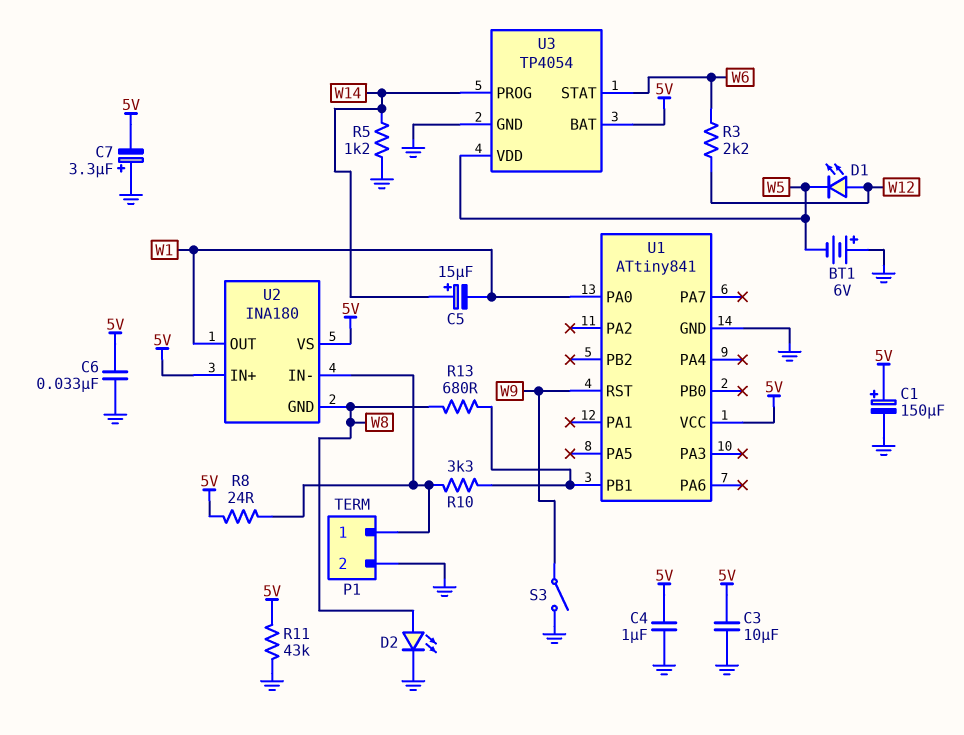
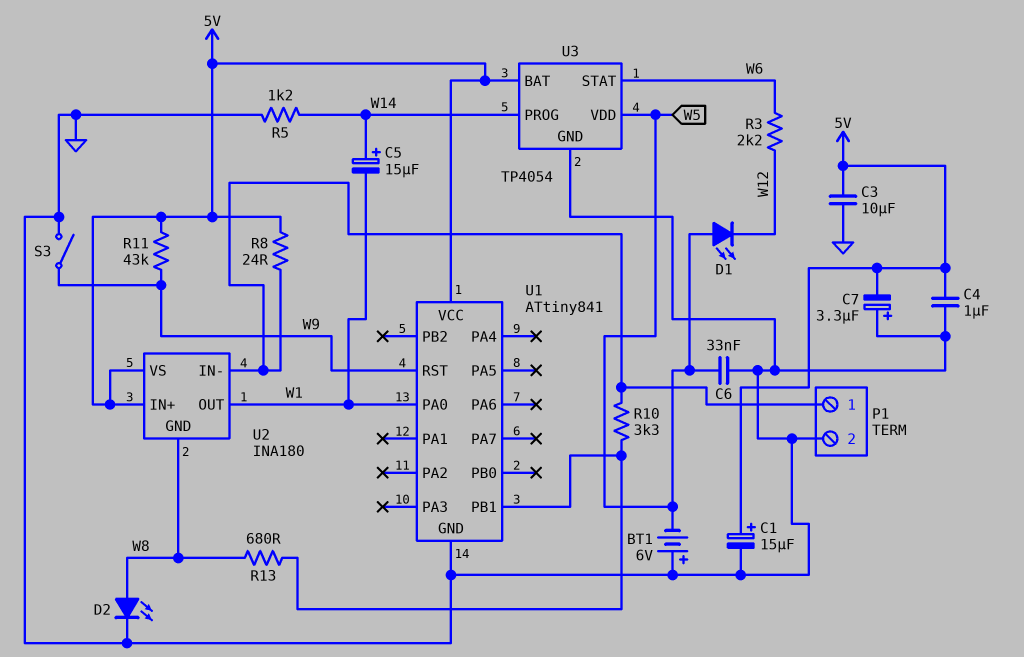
C1: 150uF (plus 5V, minus GND) -> 15uF (plus 5V, minus GND)
C6: 33nF (5V, GND) -> 33nF (GND, W5)
D1: LED (A W12, K W5) -> LED (A W5, K W12)
R11: 43k (5V, GND) -> 43k (5V, W9)

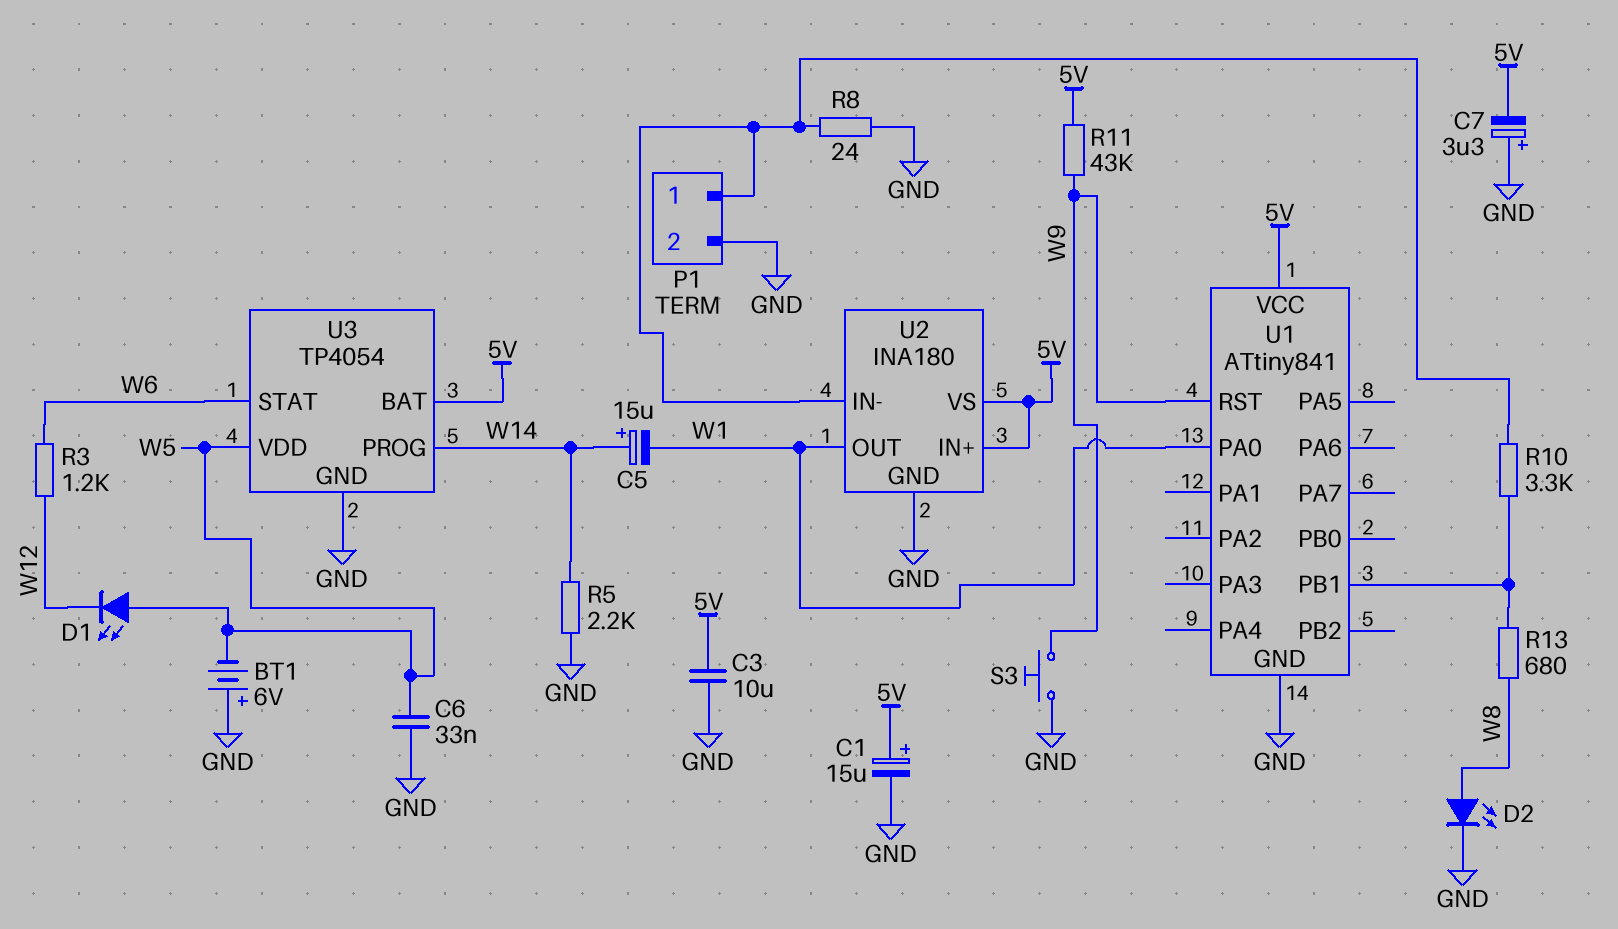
C4: 1uF (5V, GND) -> none
R3: 2.2k (W6, W12) -> 1.2k (W6, W12)
R5: 1.2k (GND, W14) -> 2.2k (GND, W14)
R8: 24 (5V, P1/1) -> 24 (GND, P1/1)
S3: switch (GND, W9) -> button (GND, W9)
U2 pin GND: W8 -> GND

